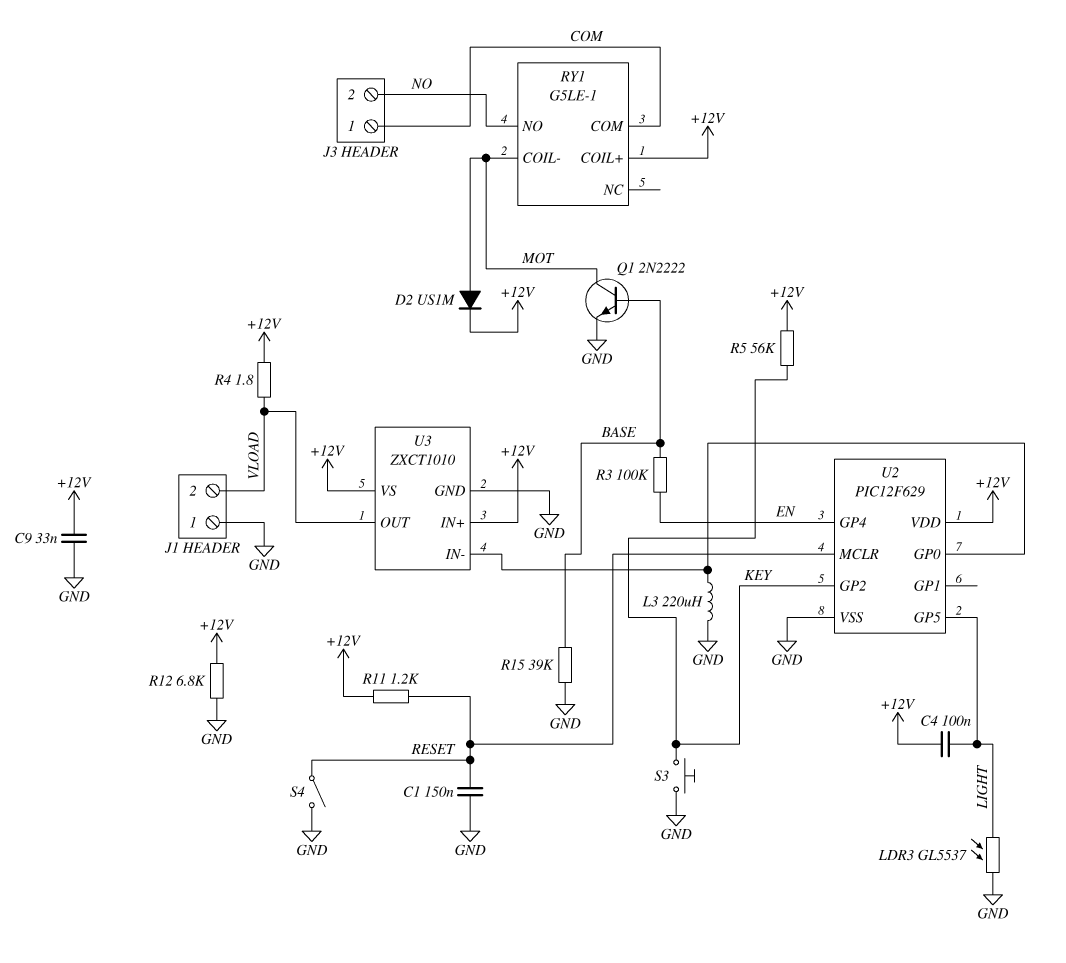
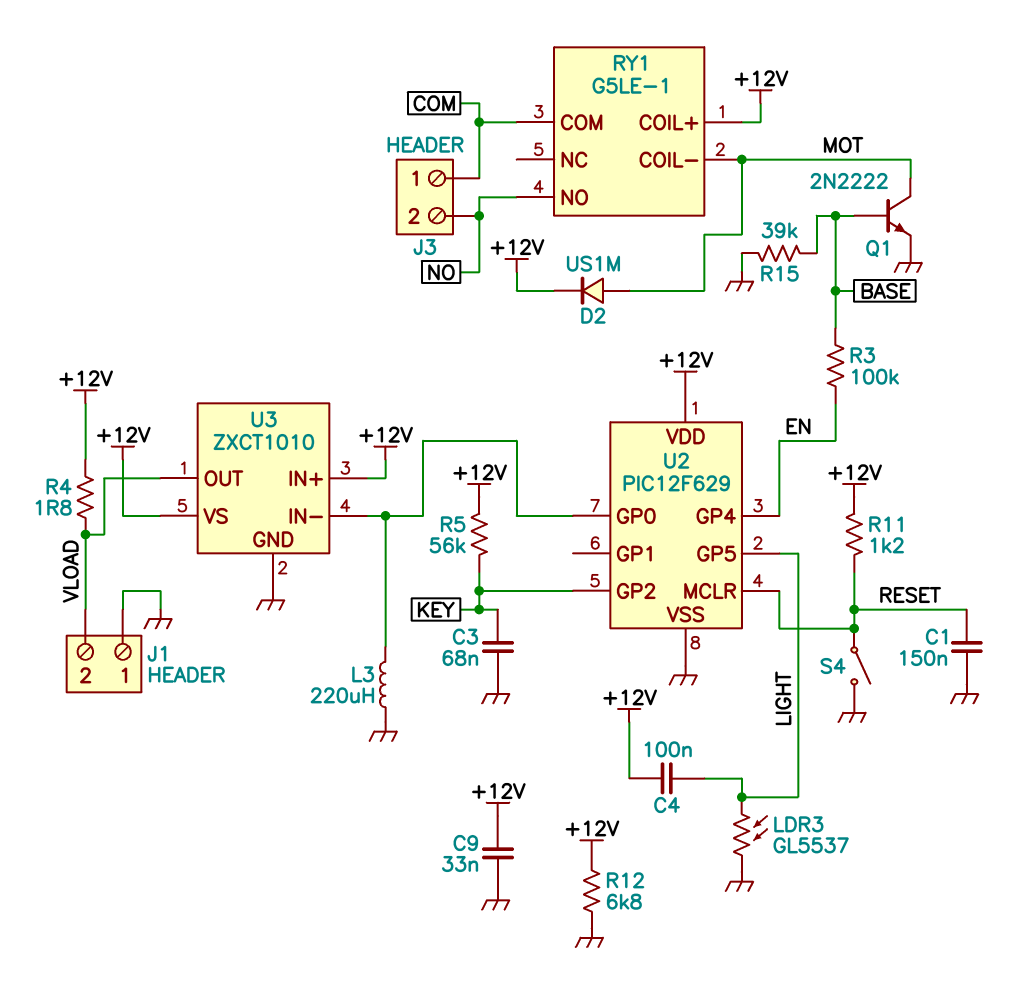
C3: none -> 68nF (GND, KEY)
S3: button (GND, KEY) -> none

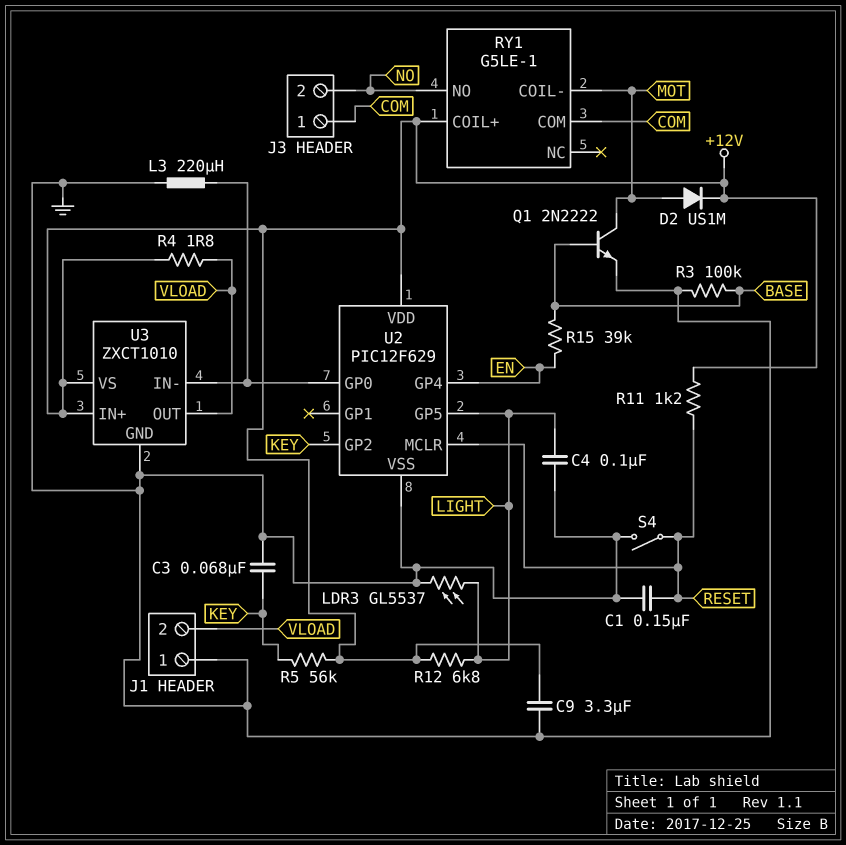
C4: 100nF (+12V, LIGHT) -> 100nF (GND, LIGHT)
C9: 33nF (+12V, GND) -> 3.3uF (+12V, GND)
R3: 100k (BASE, EN) -> 100k (BASE, GND)
R12: 6.8k (+12V, GND) -> 6.8k (+12V, LIGHT)
R15: 39k (BASE, GND) -> 39k (BASE, EN)

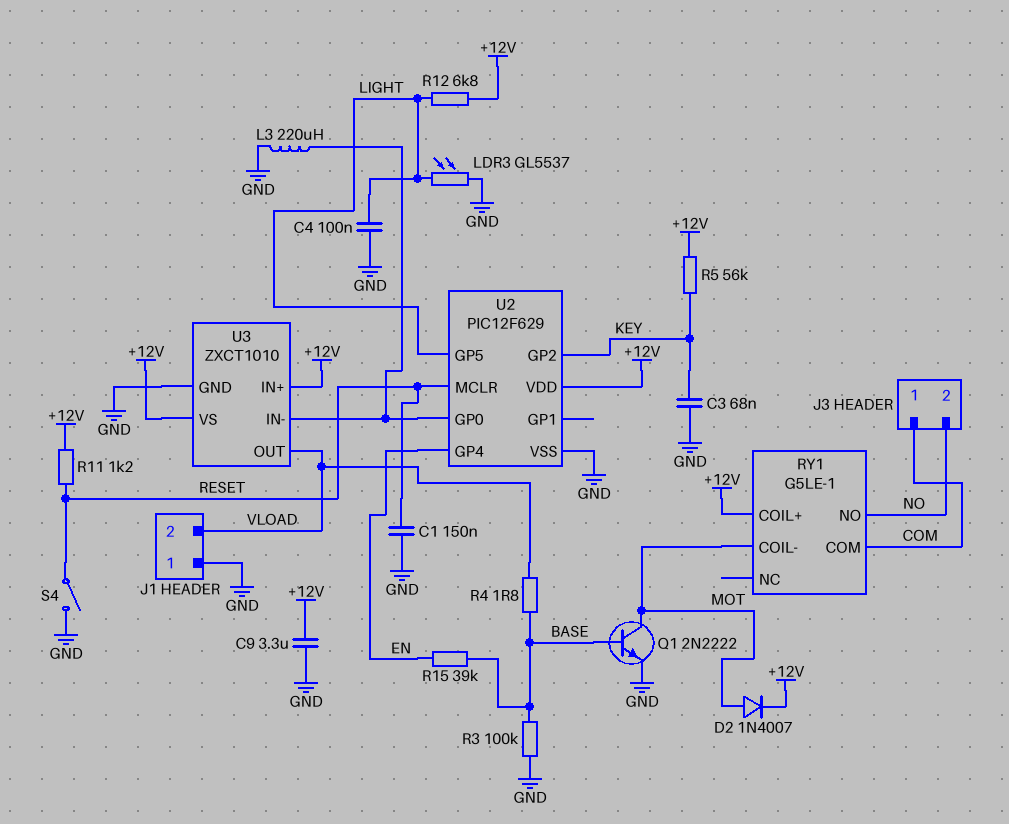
D2: diode US1M (A MOT, K +12V) -> diode 1N4007 (A MOT, K +12V)
R4: 1.8 (+12V, VLOAD) -> 1.8 (BASE, VLOAD)

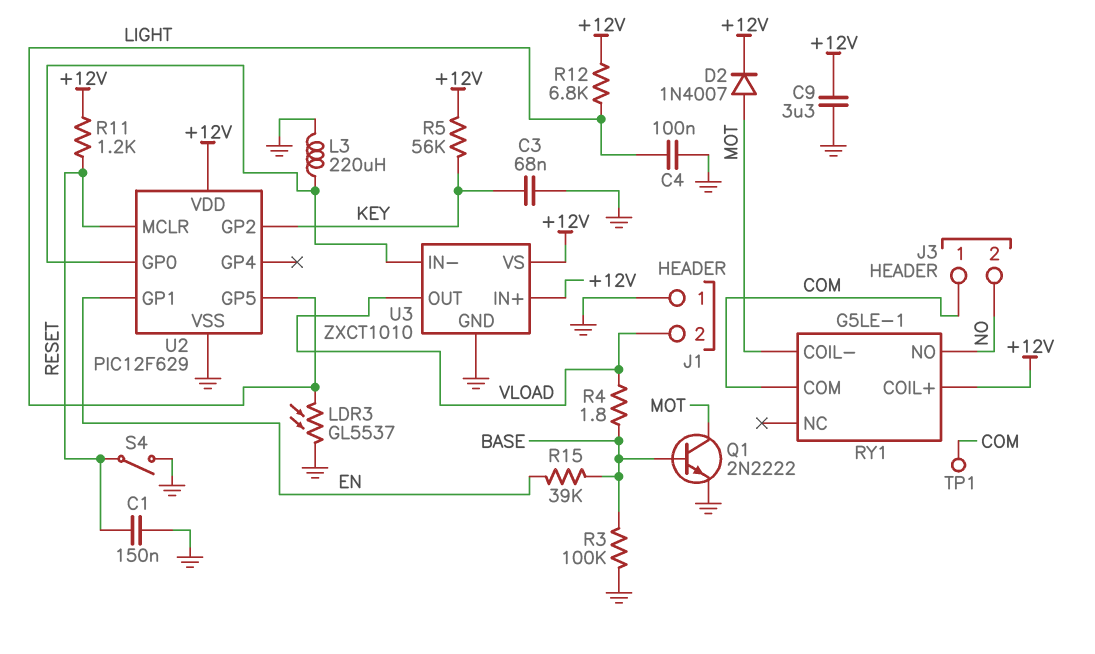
TP1: none -> test point (COM)
U2 pin GP1: none -> EN
U2 pin GP4: EN -> none

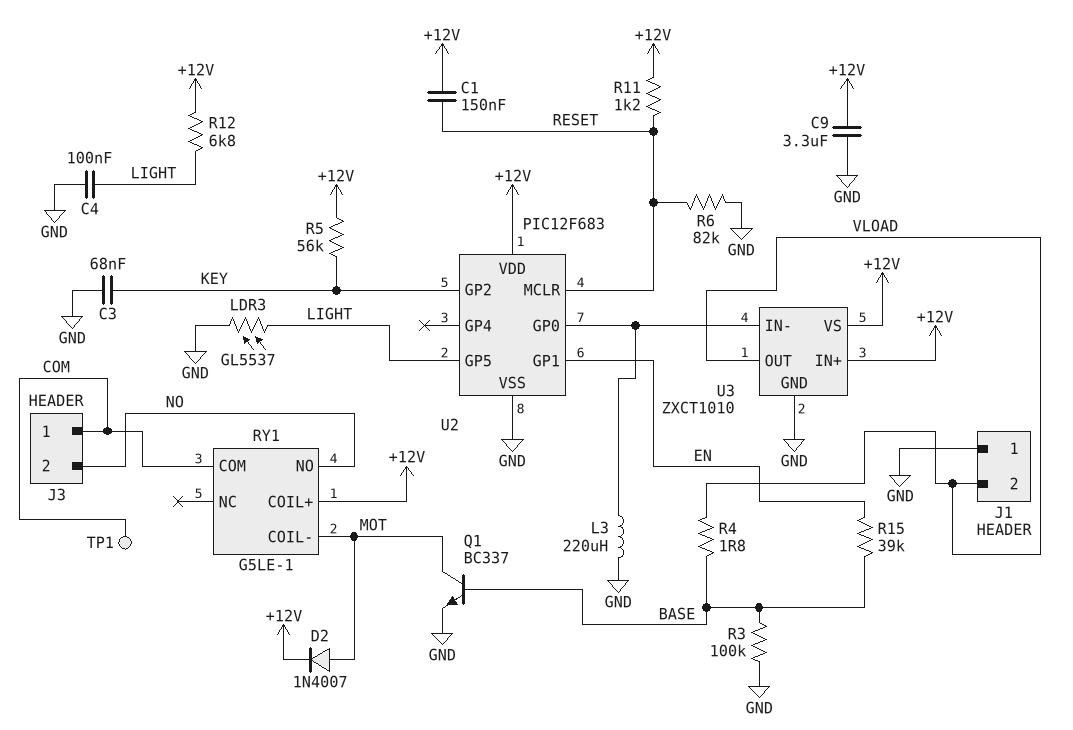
C1: 150nF (GND, RESET) -> 150nF (+12V, RESET)
Q1: NPN 2N2222 (B BASE, C MOT, E GND) -> NPN BC337 (B BASE, C MOT, E GND)
R6: none -> 82k (GND, RESET)
S4: switch (GND, RESET) -> none
U2: PIC12F629 -> PIC12F683

